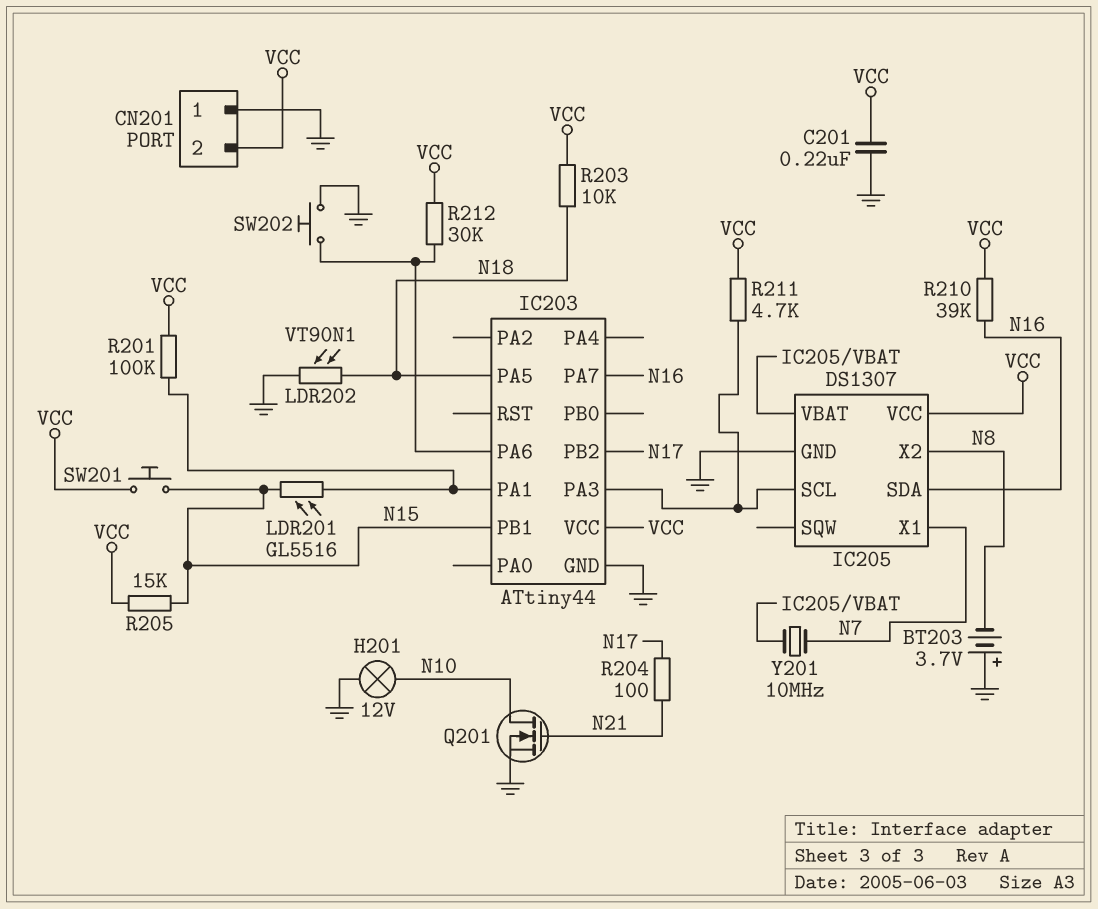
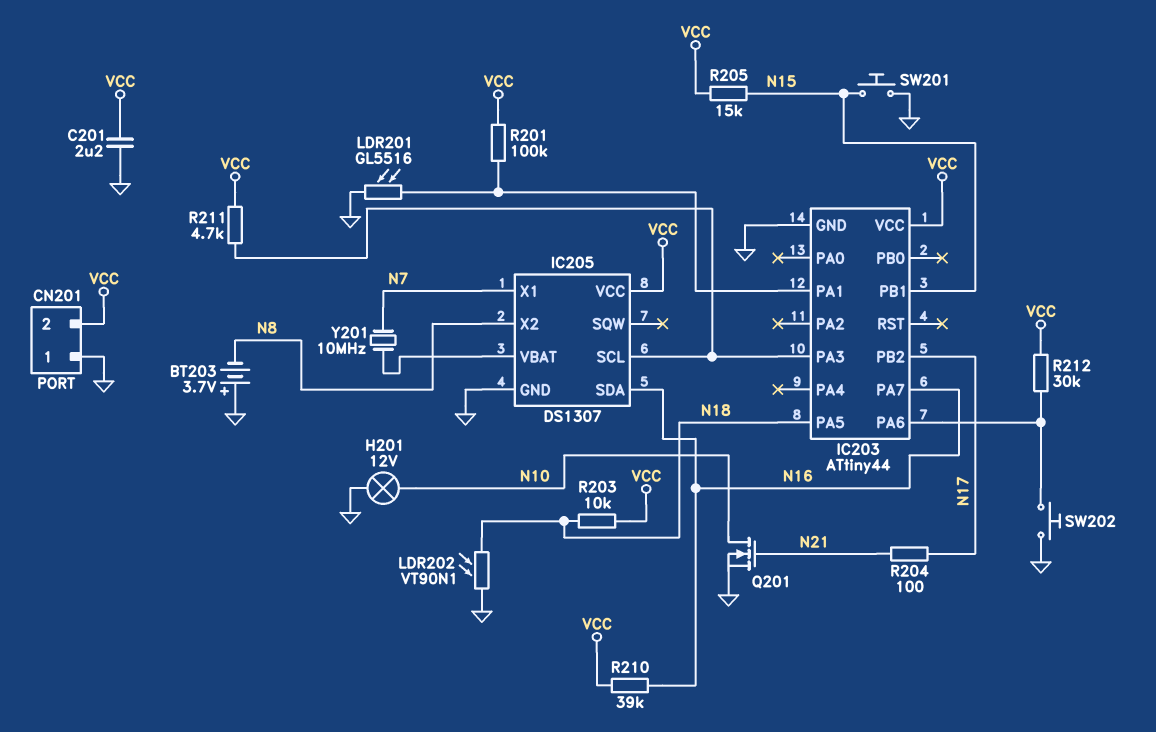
C201: 220nF (GND, VCC) -> 2.2uF (GND, VCC)
LDR201: GL5516 (IC203/PA1, N15) -> GL5516 (GND, IC203/PA1)
SW201: button (N15, VCC) -> button (GND, N15)

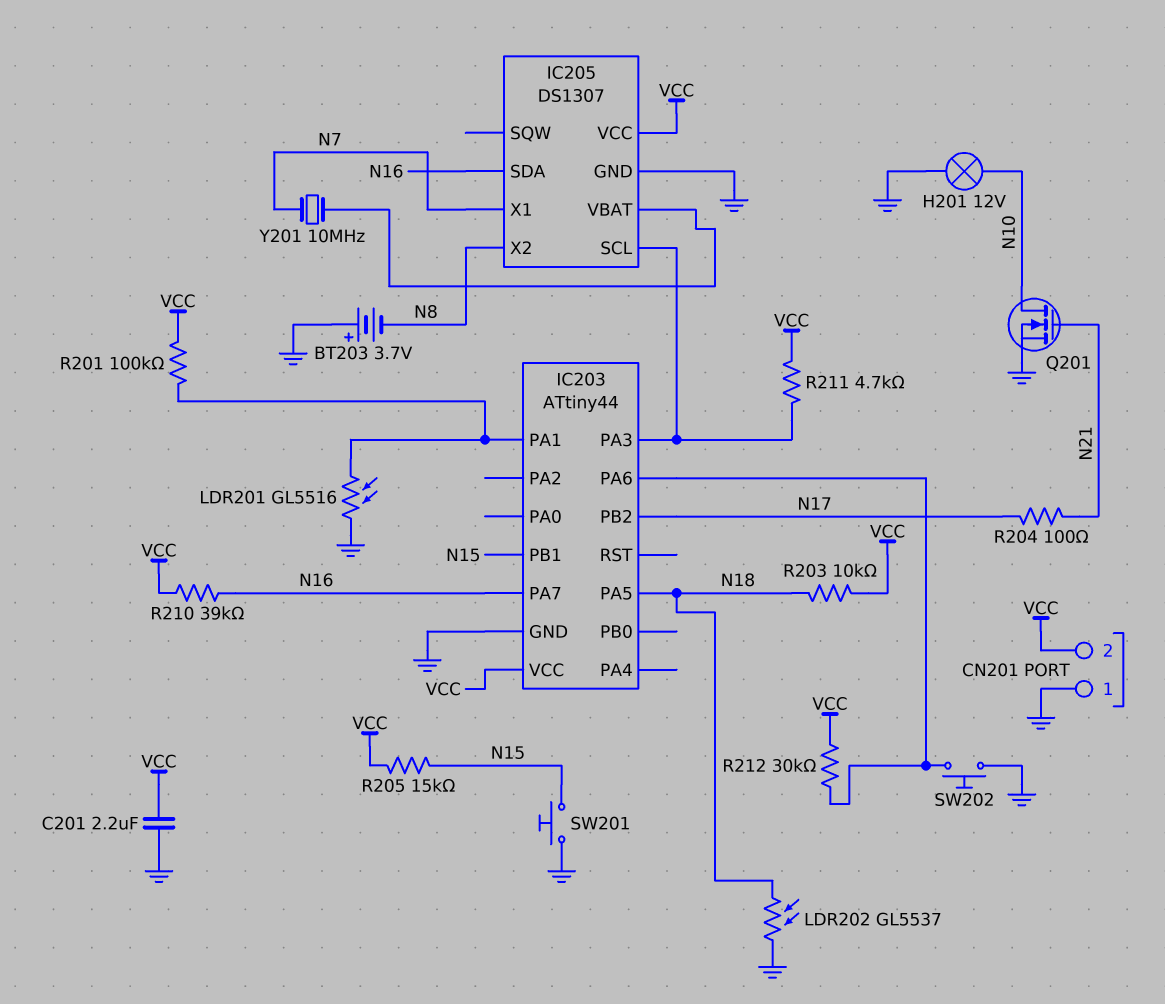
LDR202: VT90N1 (GND, N18) -> GL5537 (GND, N18)

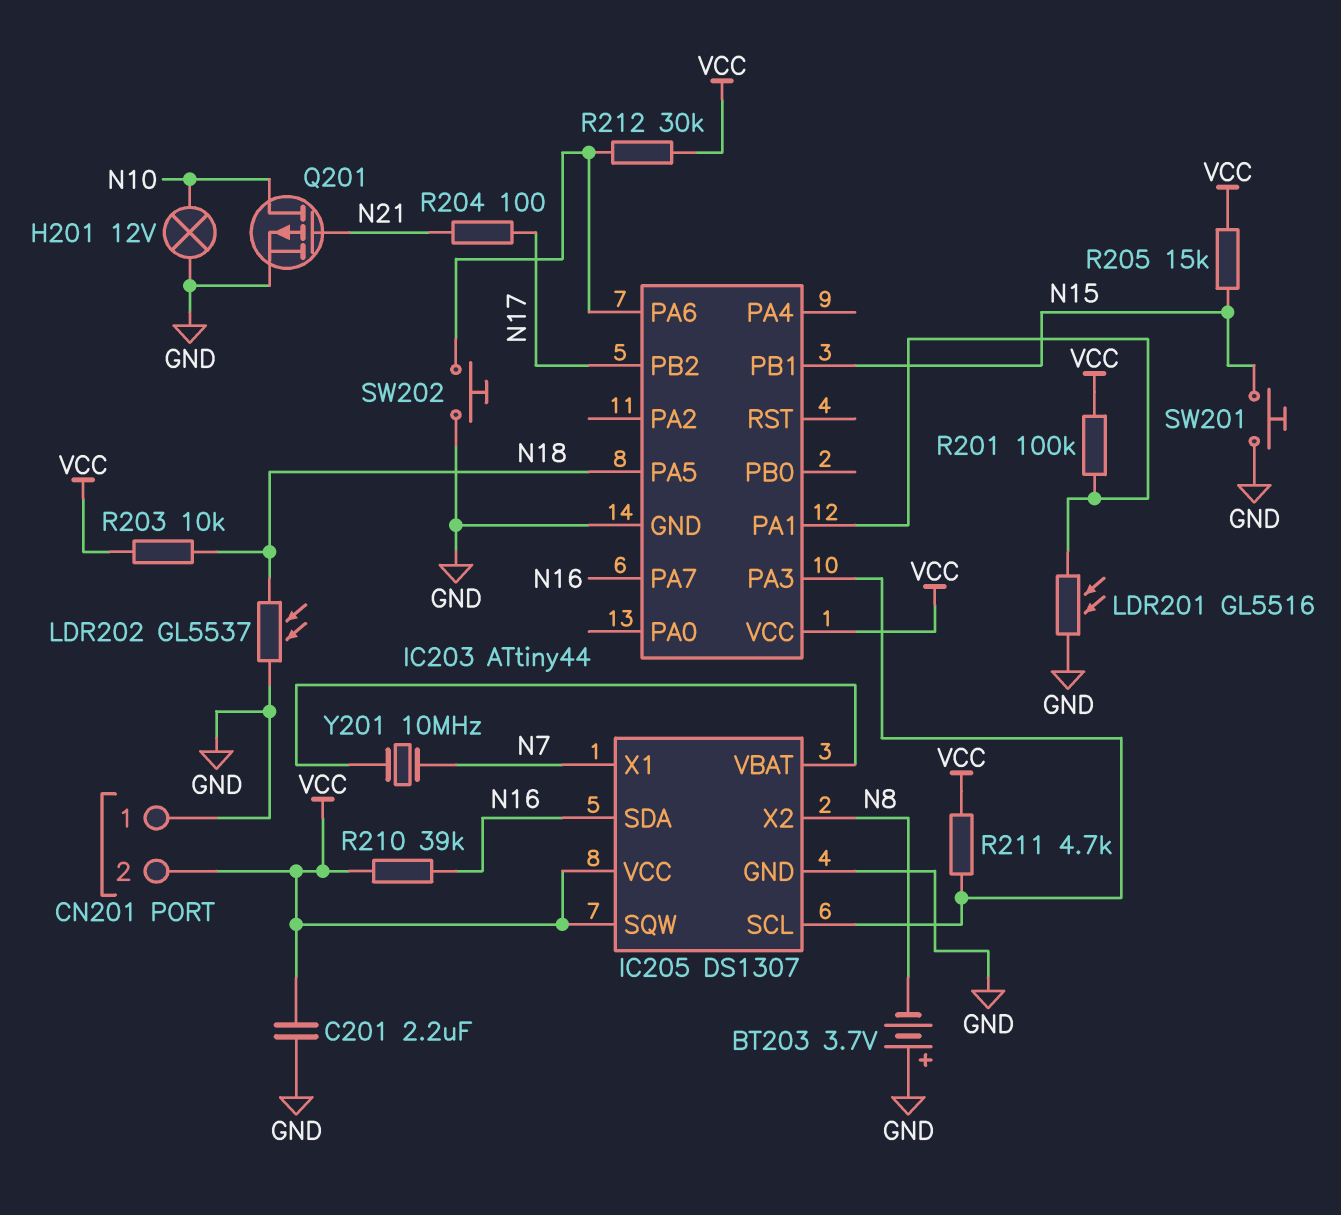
IC205 pin SQW: none -> VCC
Q201: NMOS (G N21, D N10, S GND) -> PMOS (G N21, D N10, S GND)

